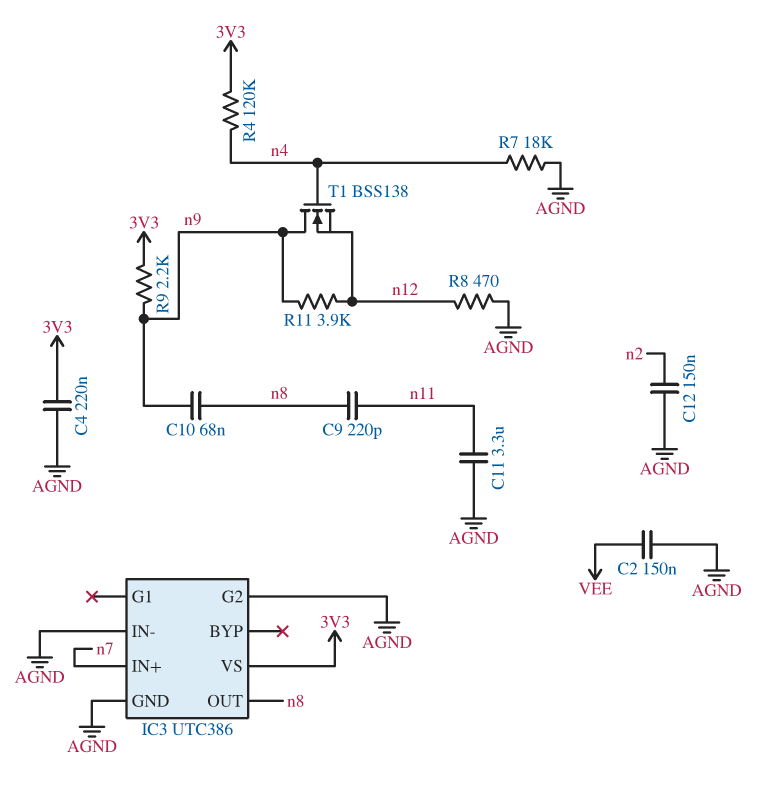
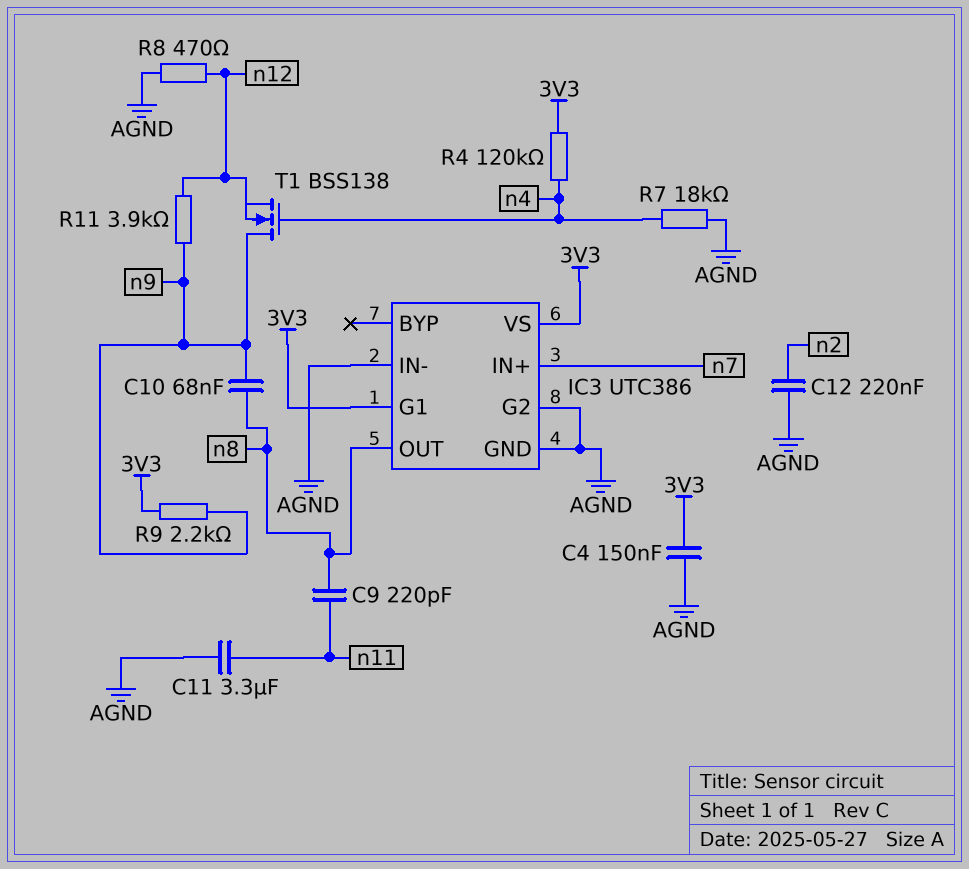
C2: 150nF (AGND, VEE) -> none
C4: 220nF (3V3, AGND) -> 150nF (3V3, AGND)
C12: 150nF (AGND, n2) -> 220nF (AGND, n2)
IC3 pin G1: none -> 3V3

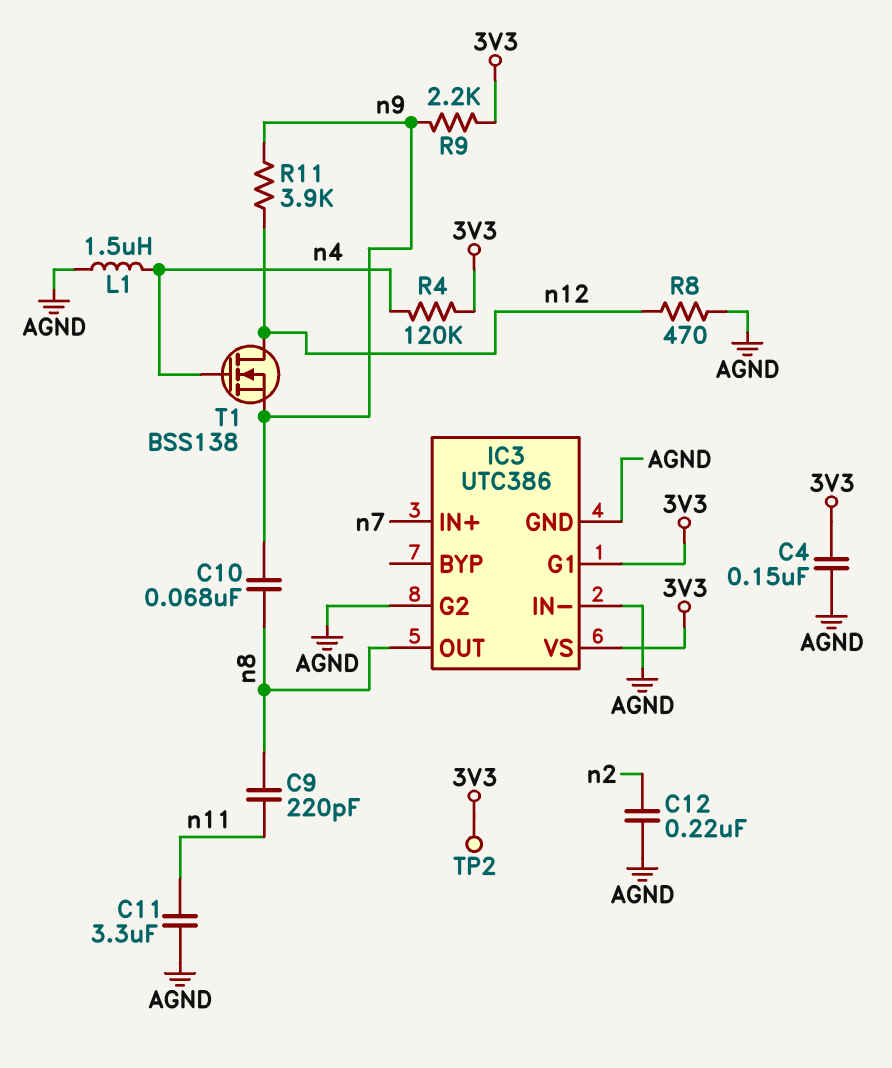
L1: none -> 1.5uH (AGND, n4)
R7: 18k (AGND, n4) -> none
T1: NMOS BSS138 (G n4, D n9, S n12) -> NMOS BSS138 (G n4, D n12, S n9)
TP2: none -> test point (3V3)

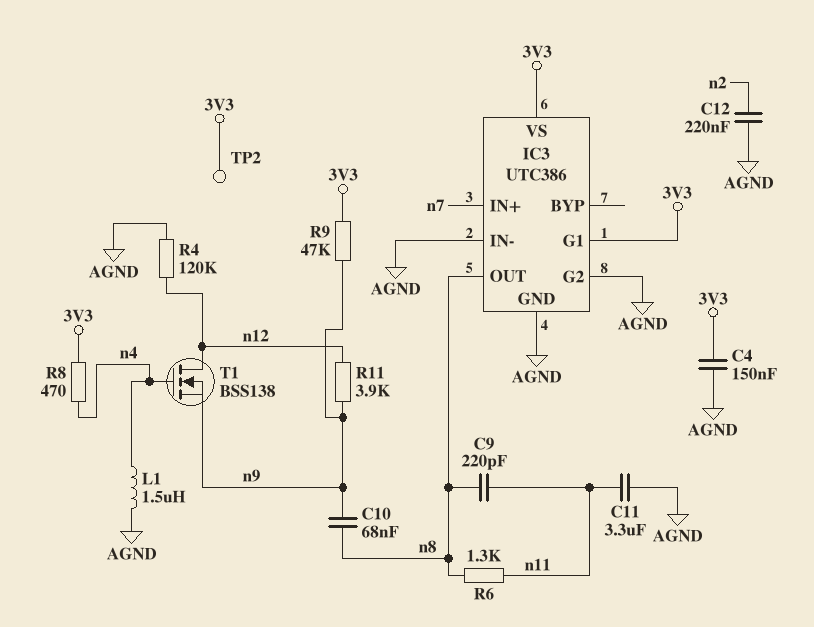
R4: 120k (3V3, n4) -> 120k (AGND, n12)
R6: none -> 1.3k (n8, n11)
R8: 470 (AGND, n12) -> 470 (3V3, n4)
R9: 2.2k (3V3, n9) -> 47k (3V3, n9)

